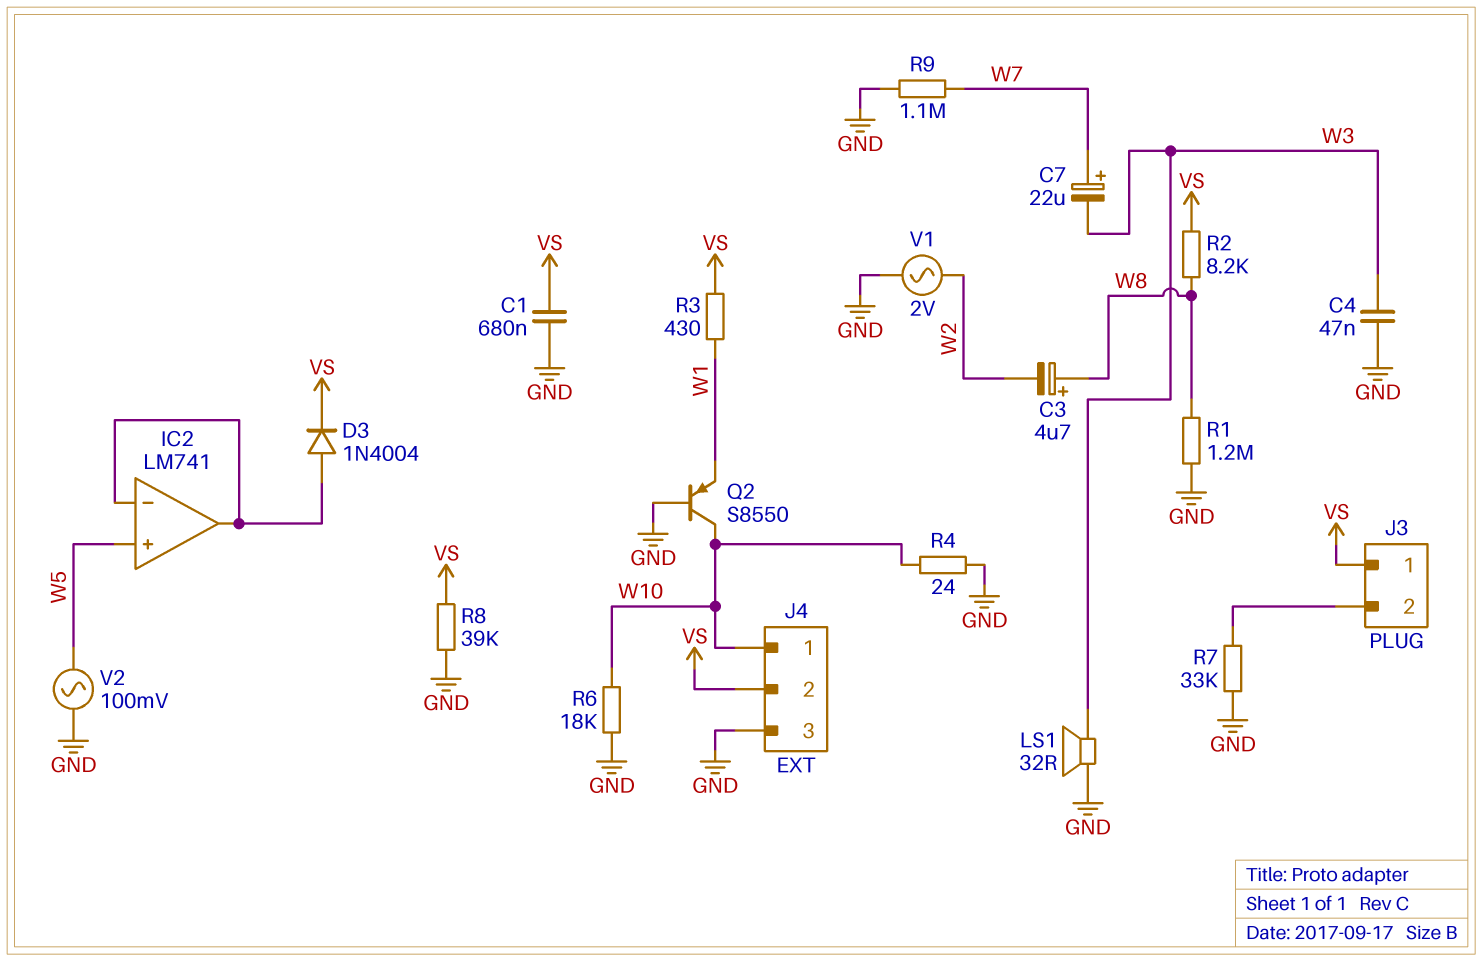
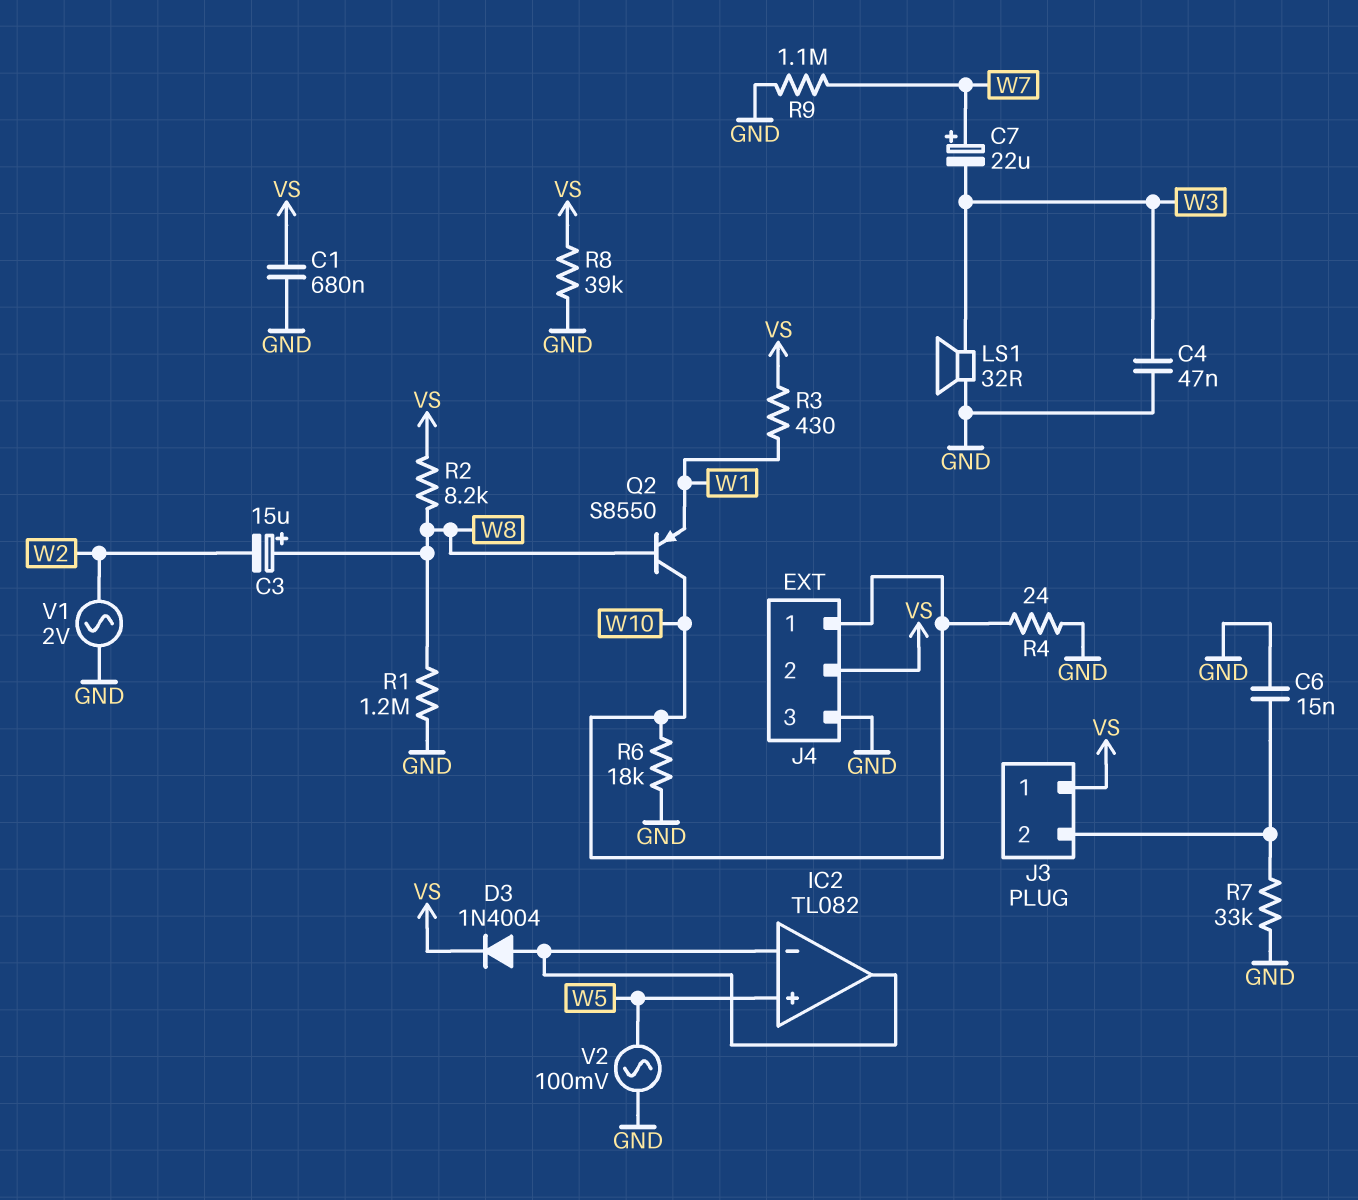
C3: 4.7uF (plus W8, minus W2) -> 15uF (plus W8, minus W2)
C6: none -> 15nF (GND, J3/2)
IC2: LM741 -> TL082
Q2: PNP S8550 (B GND, C W10, E W1) -> PNP S8550 (B W8, C W10, E W1)

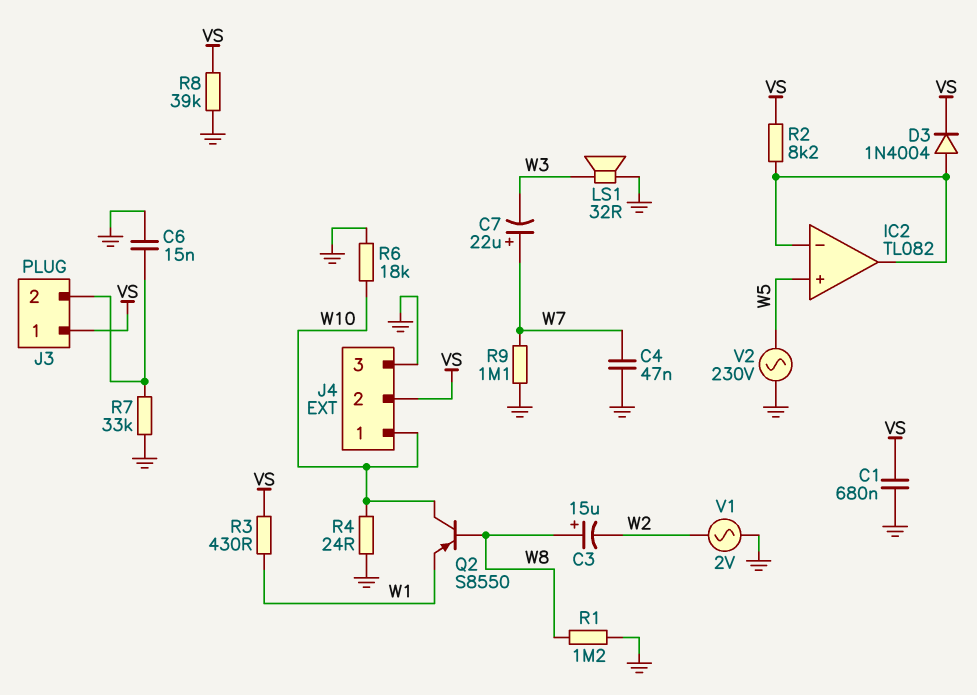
C4: 47nF (GND, W3) -> 47nF (GND, W7)
R2: 8.2k (VS, W8) -> 8.2k (IC2/in-, VS)
V2: AC 100mV (GND, W5) -> AC 230V (GND, W5)

